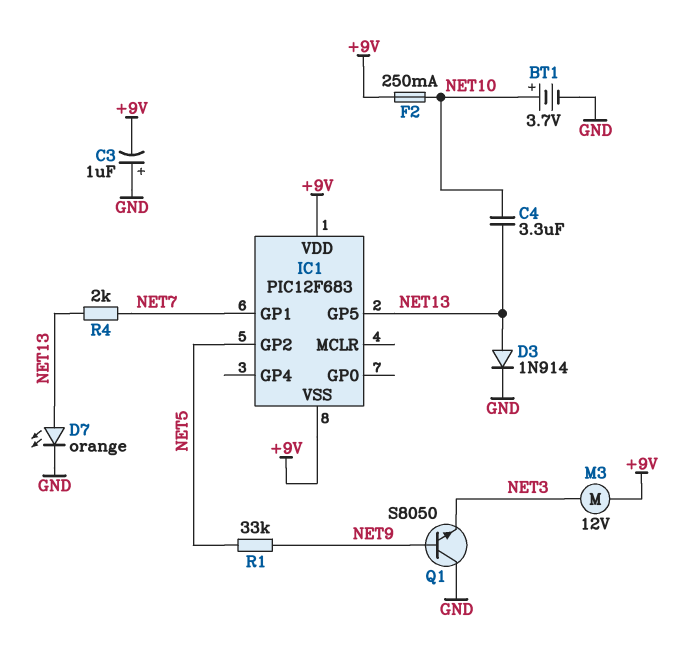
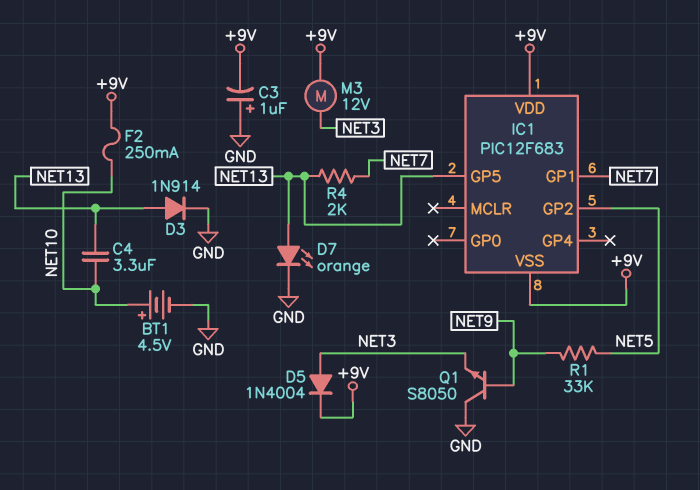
BT1: 3.7V (plus NET10, minus GND) -> 4.5V (plus NET10, minus GND)
D5: none -> diode 1N4004 (A NET3, K +9V)

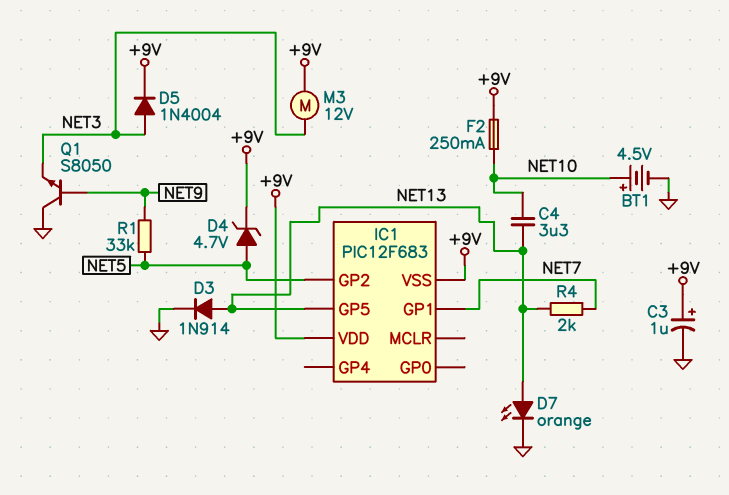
C3: 1uF (plus GND, minus +9V) -> 1uF (plus +9V, minus GND)
D4: none -> zener 4.7V (A NET5, K +9V)

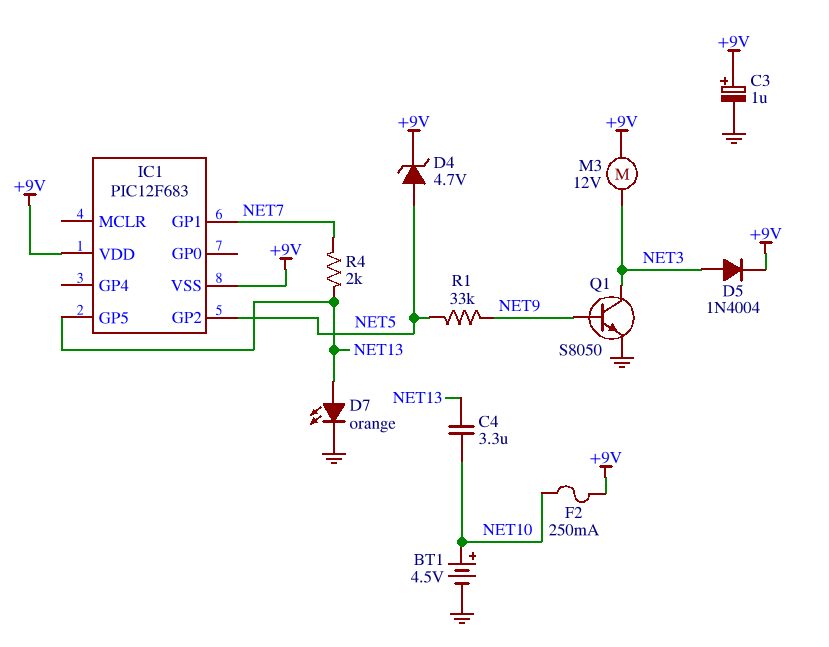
D3: diode 1N914 (A NET13, K GND) -> none
Q1: NPN S8050 (B NET9, C GND, E NET3) -> NPN S8050 (B NET9, C NET3, E GND)

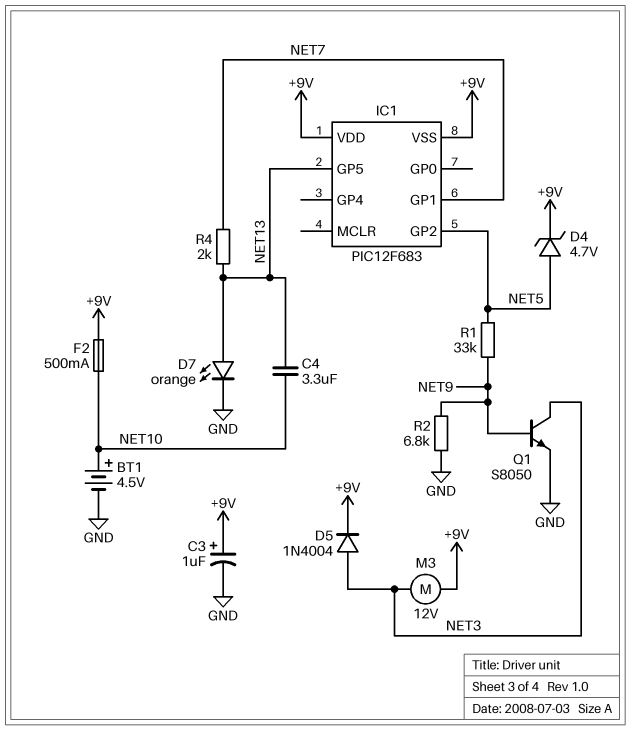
F2: 250mA (+9V, NET10) -> 500mA (+9V, NET10)
R2: none -> 6.8k (GND, NET9)

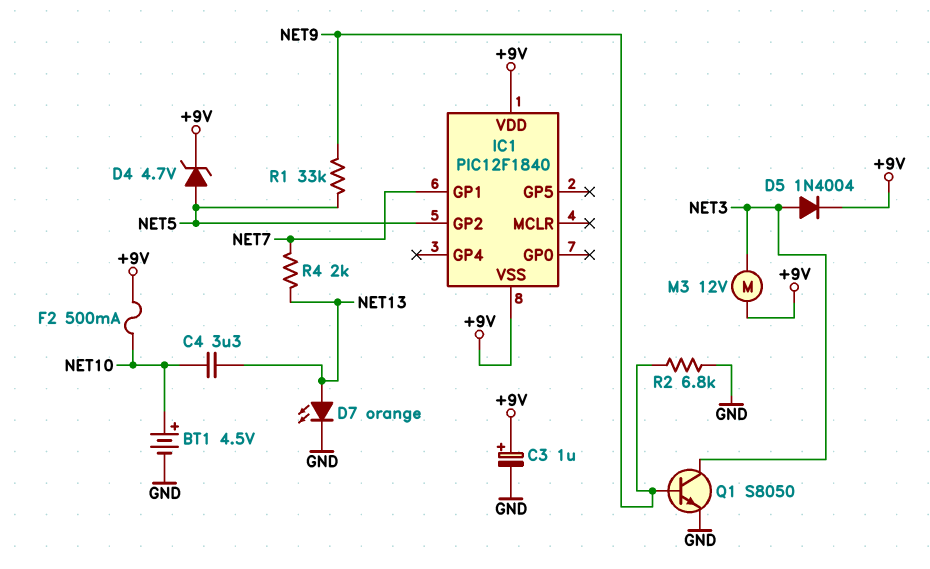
IC1: PIC12F683 -> PIC12F1840
IC1 pin GP5: NET13 -> none

